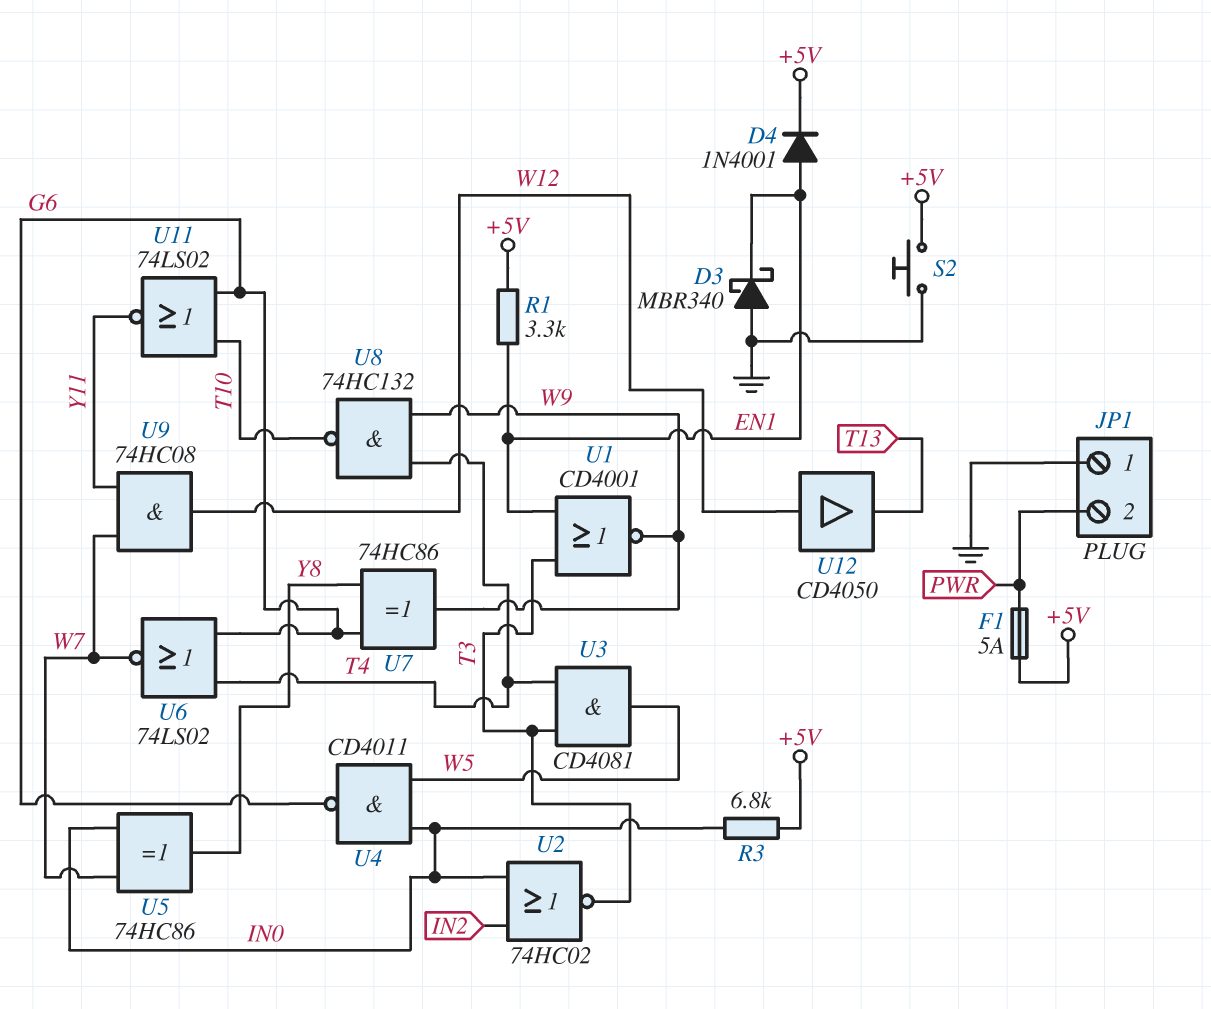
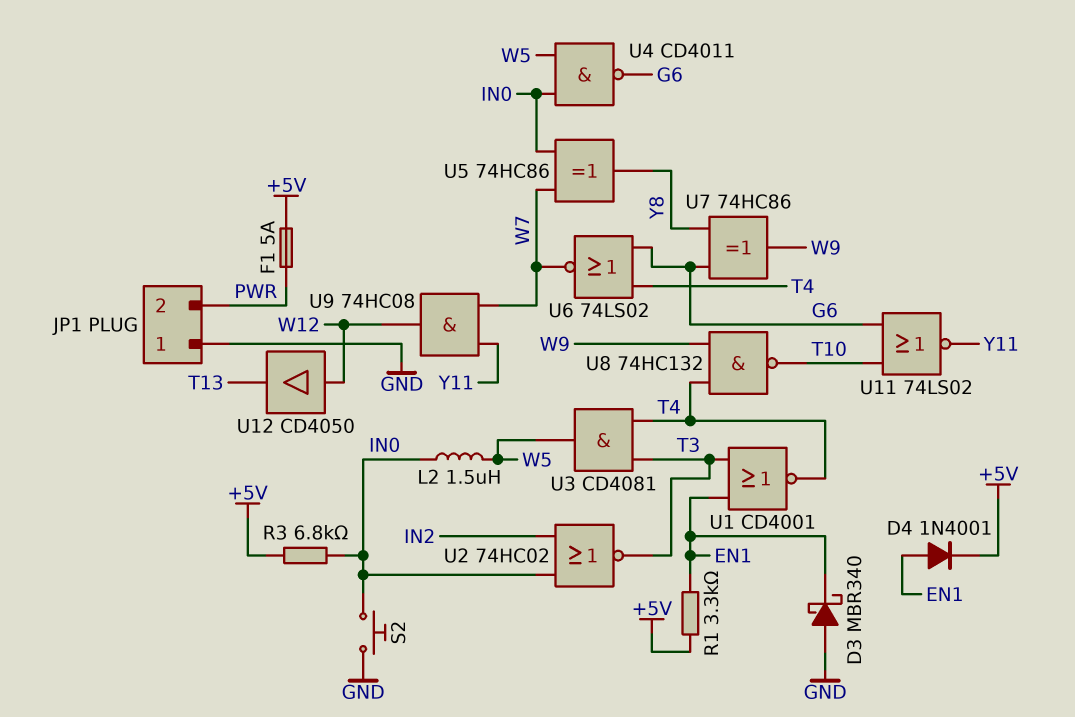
L2: none -> 1.5uH (IN0, W5)
S2: button (+5V, GND) -> button (GND, IN0)
U1: NOR CD4001 (in EN1, in T3, out W9) -> NOR CD4001 (in EN1, in T3, out T4)

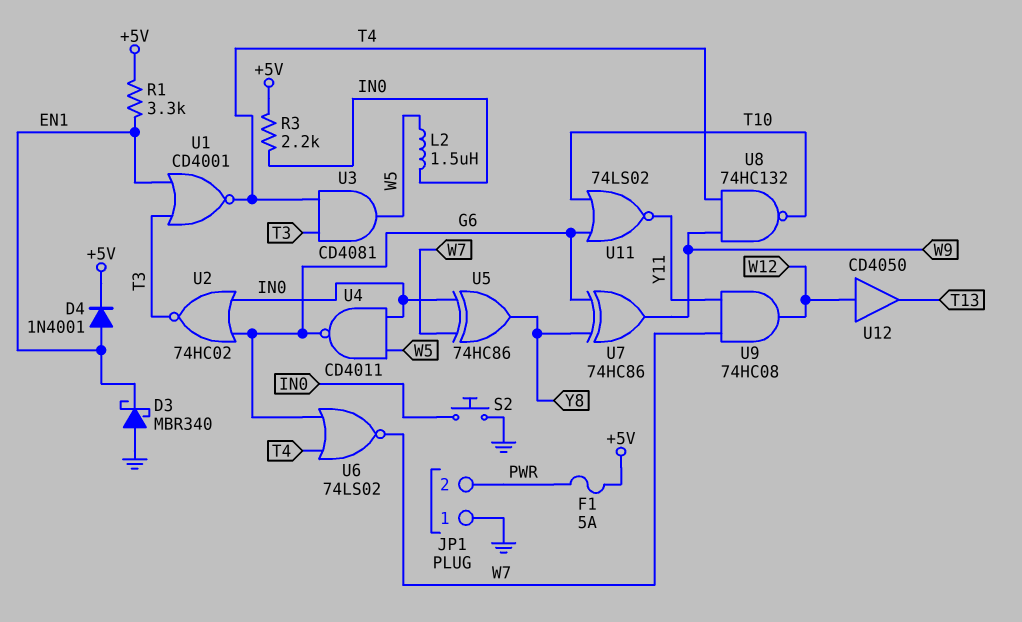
R3: 6.8k (+5V, IN0) -> 2.2k (+5V, IN0)
U2: NOR 74HC02 (in IN0, in IN2, out T3) -> NOR 74HC02 (in G6, in IN0, out T3)

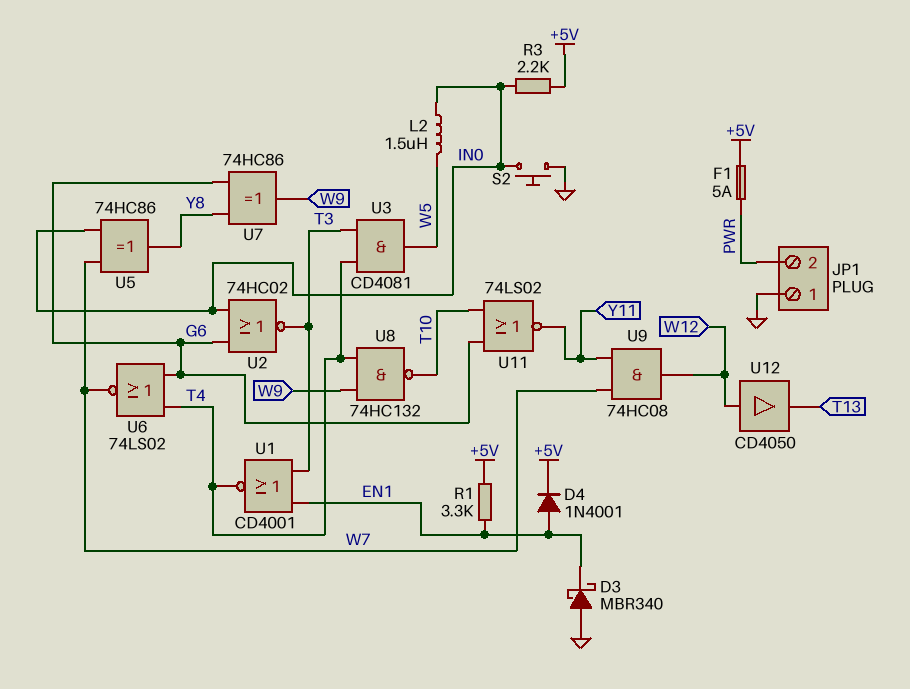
U4: NAND CD4011 (in IN0, in W5, out G6) -> none

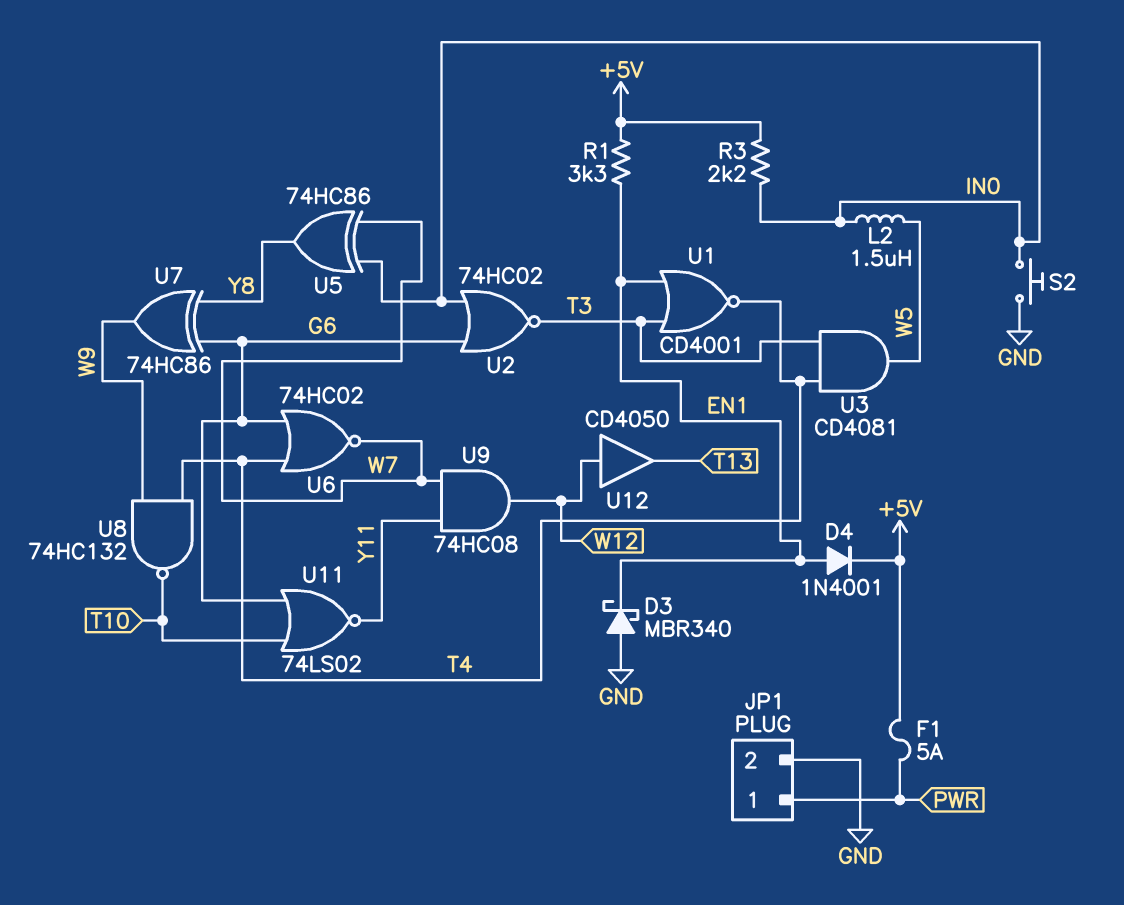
JP1 pin 1: GND -> PWR
JP1 pin 2: PWR -> GND
U6: NOR 74LS02 (in G6, in T4, out W7) -> NOR 74HC02 (in G6, in T4, out W7)

